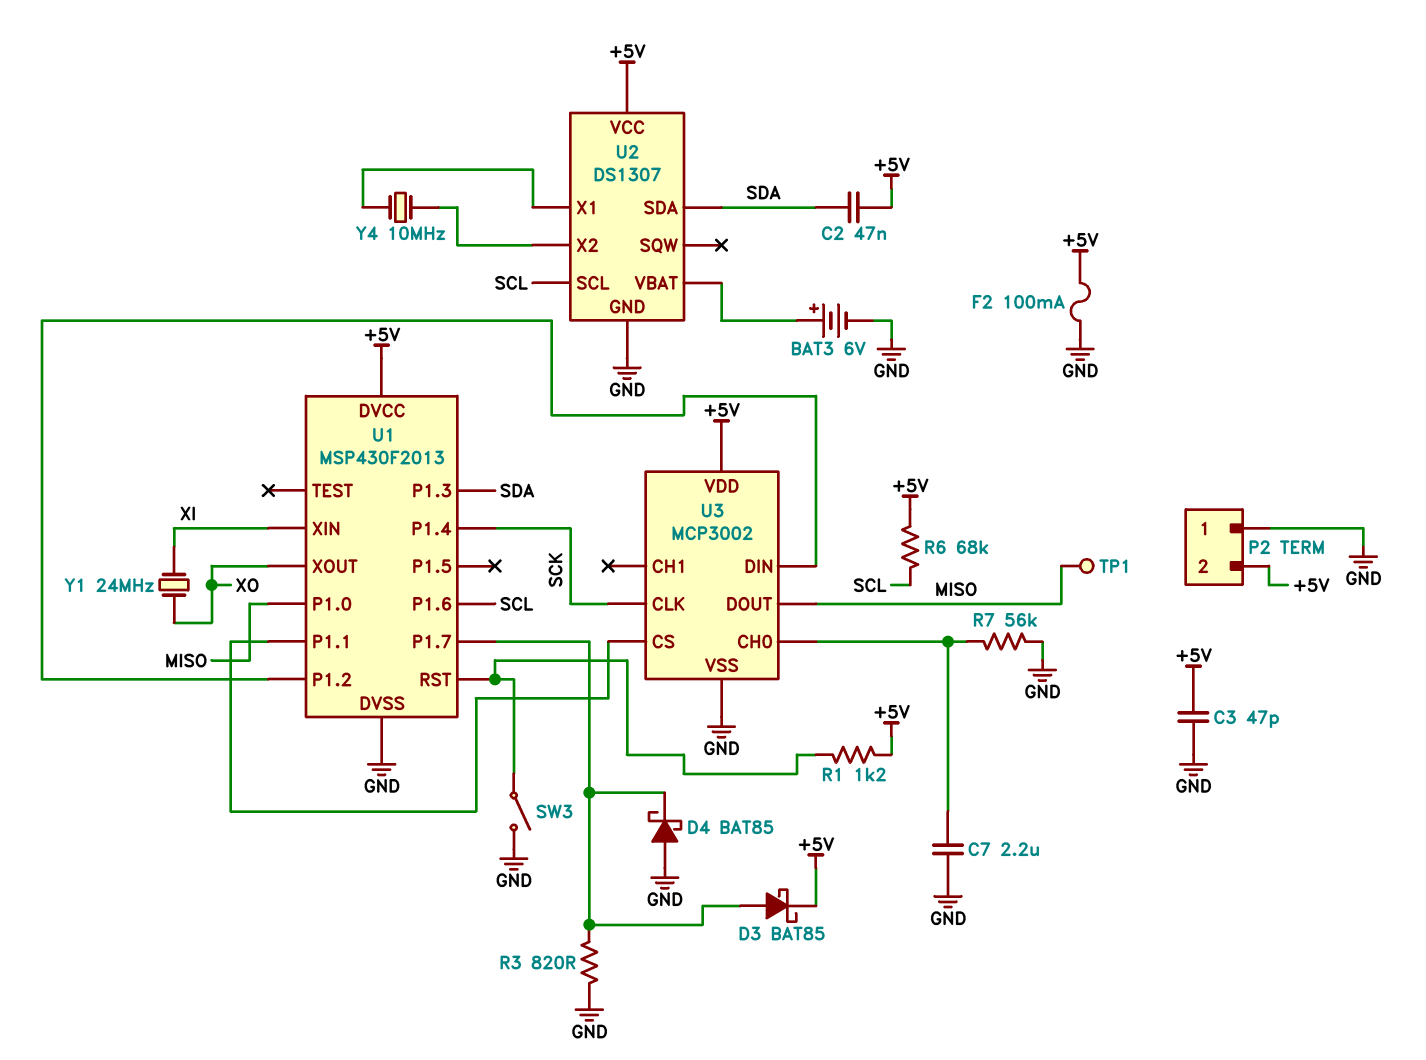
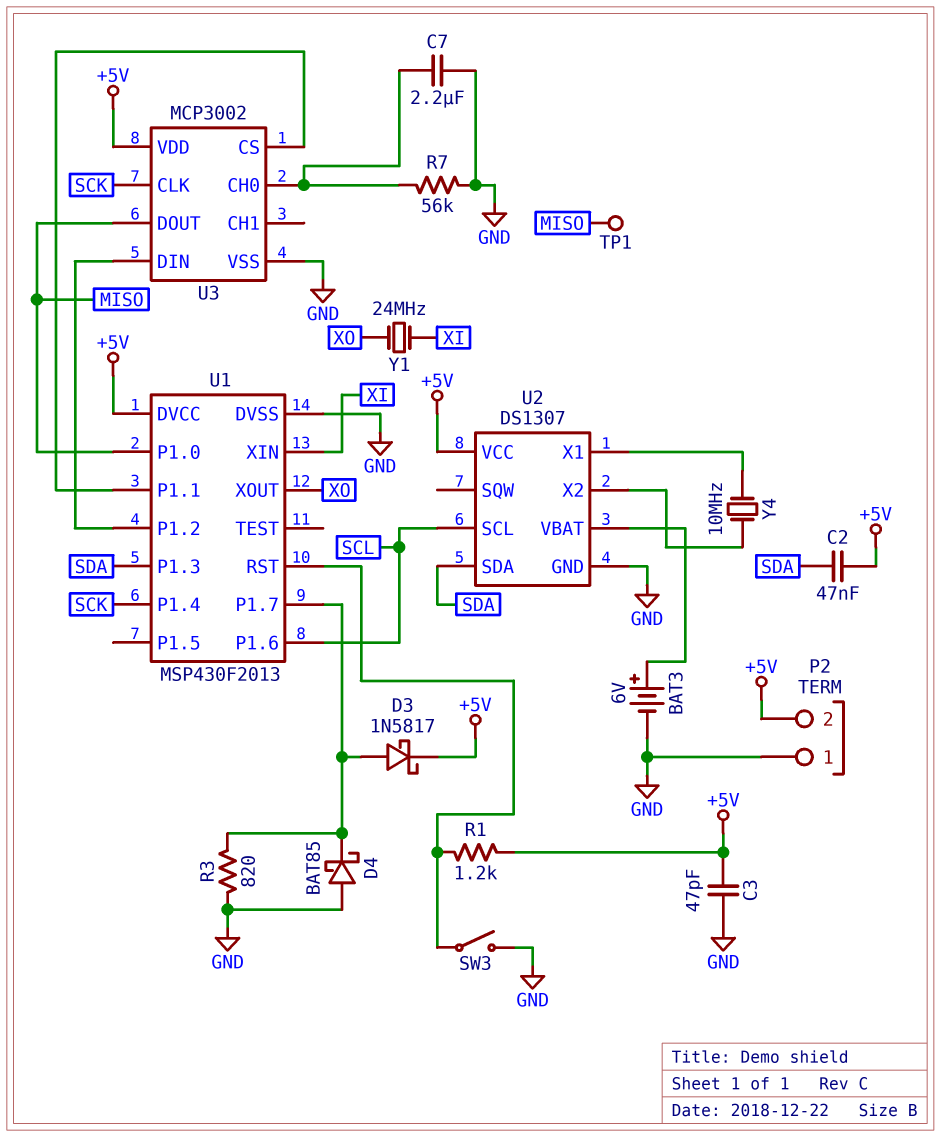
D3: schottky BAT85 (A U1/P1.7, K +5V) -> schottky 1N5817 (A U1/P1.7, K +5V)
F2: 100mA (+5V, GND) -> none
R6: 68k (+5V, SCL) -> none

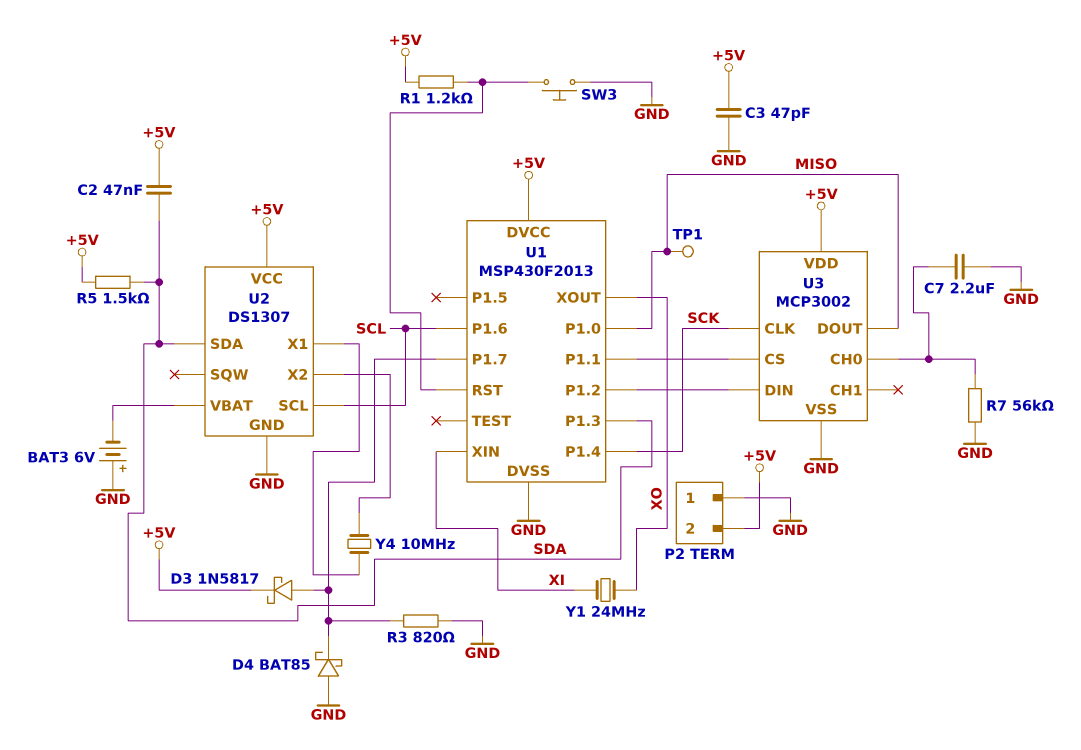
BAT3: 6V (plus U2/VBAT, minus GND) -> 6V (plus GND, minus U2/VBAT)
R5: none -> 1.5k (+5V, SDA)
SW3: switch (GND, U1/RST) -> button (GND, U1/RST)

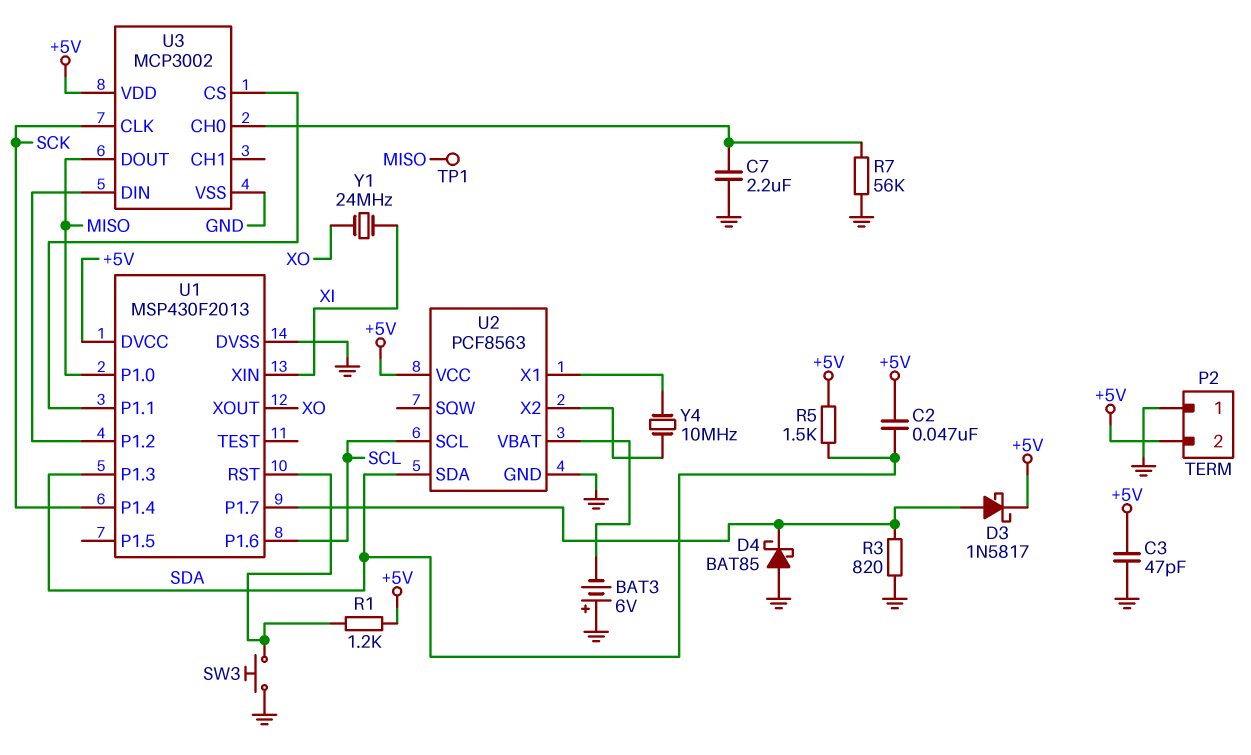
U2: DS1307 -> PCF8563

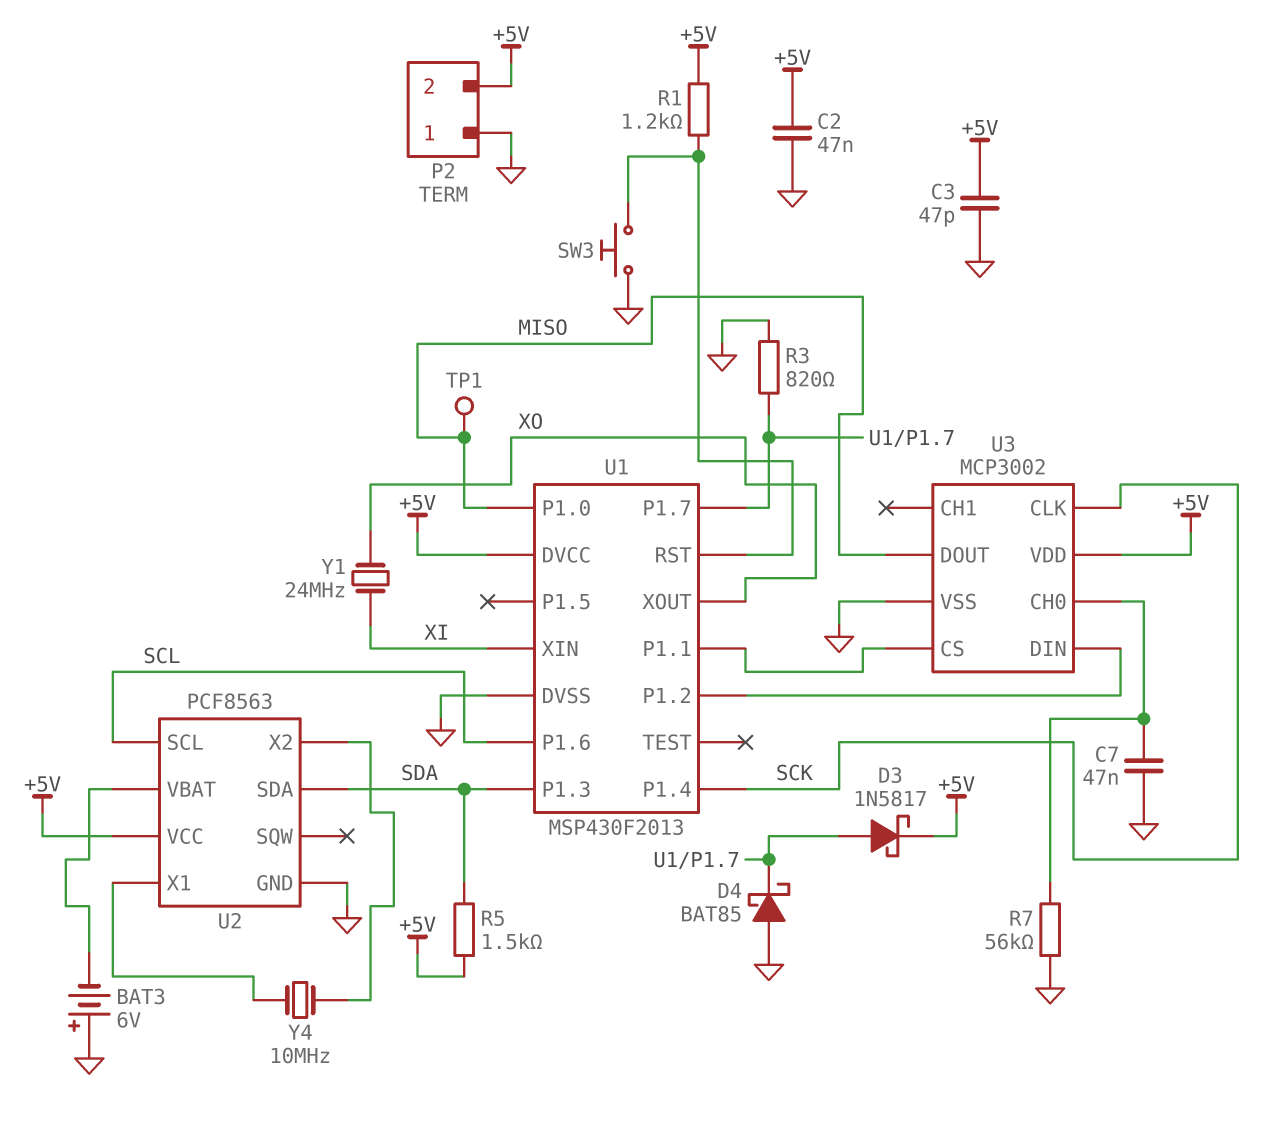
C2: 47nF (+5V, SDA) -> 47nF (+5V, GND)
C7: 2.2uF (GND, U3/CH0) -> 47nF (GND, U3/CH0)

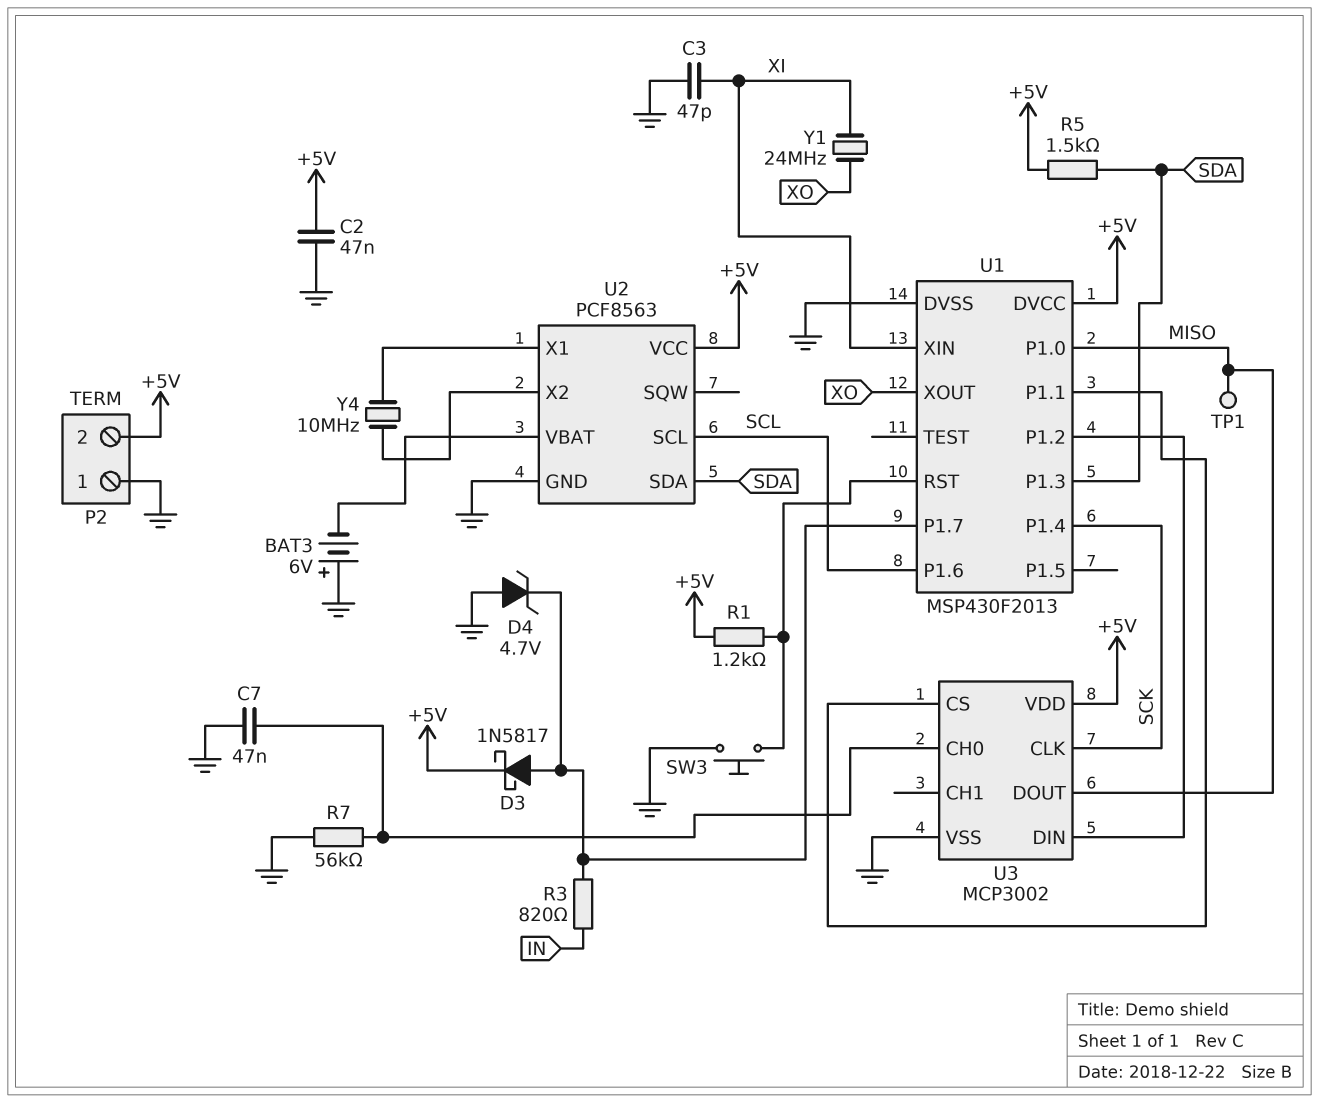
C3: 47pF (+5V, GND) -> 47pF (GND, XI)
D4: schottky BAT85 (A GND, K U1/P1.7) -> zener 4.7V (A GND, K U1/P1.7)
R3: 820 (GND, U1/P1.7) -> 820 (IN, U1/P1.7)

